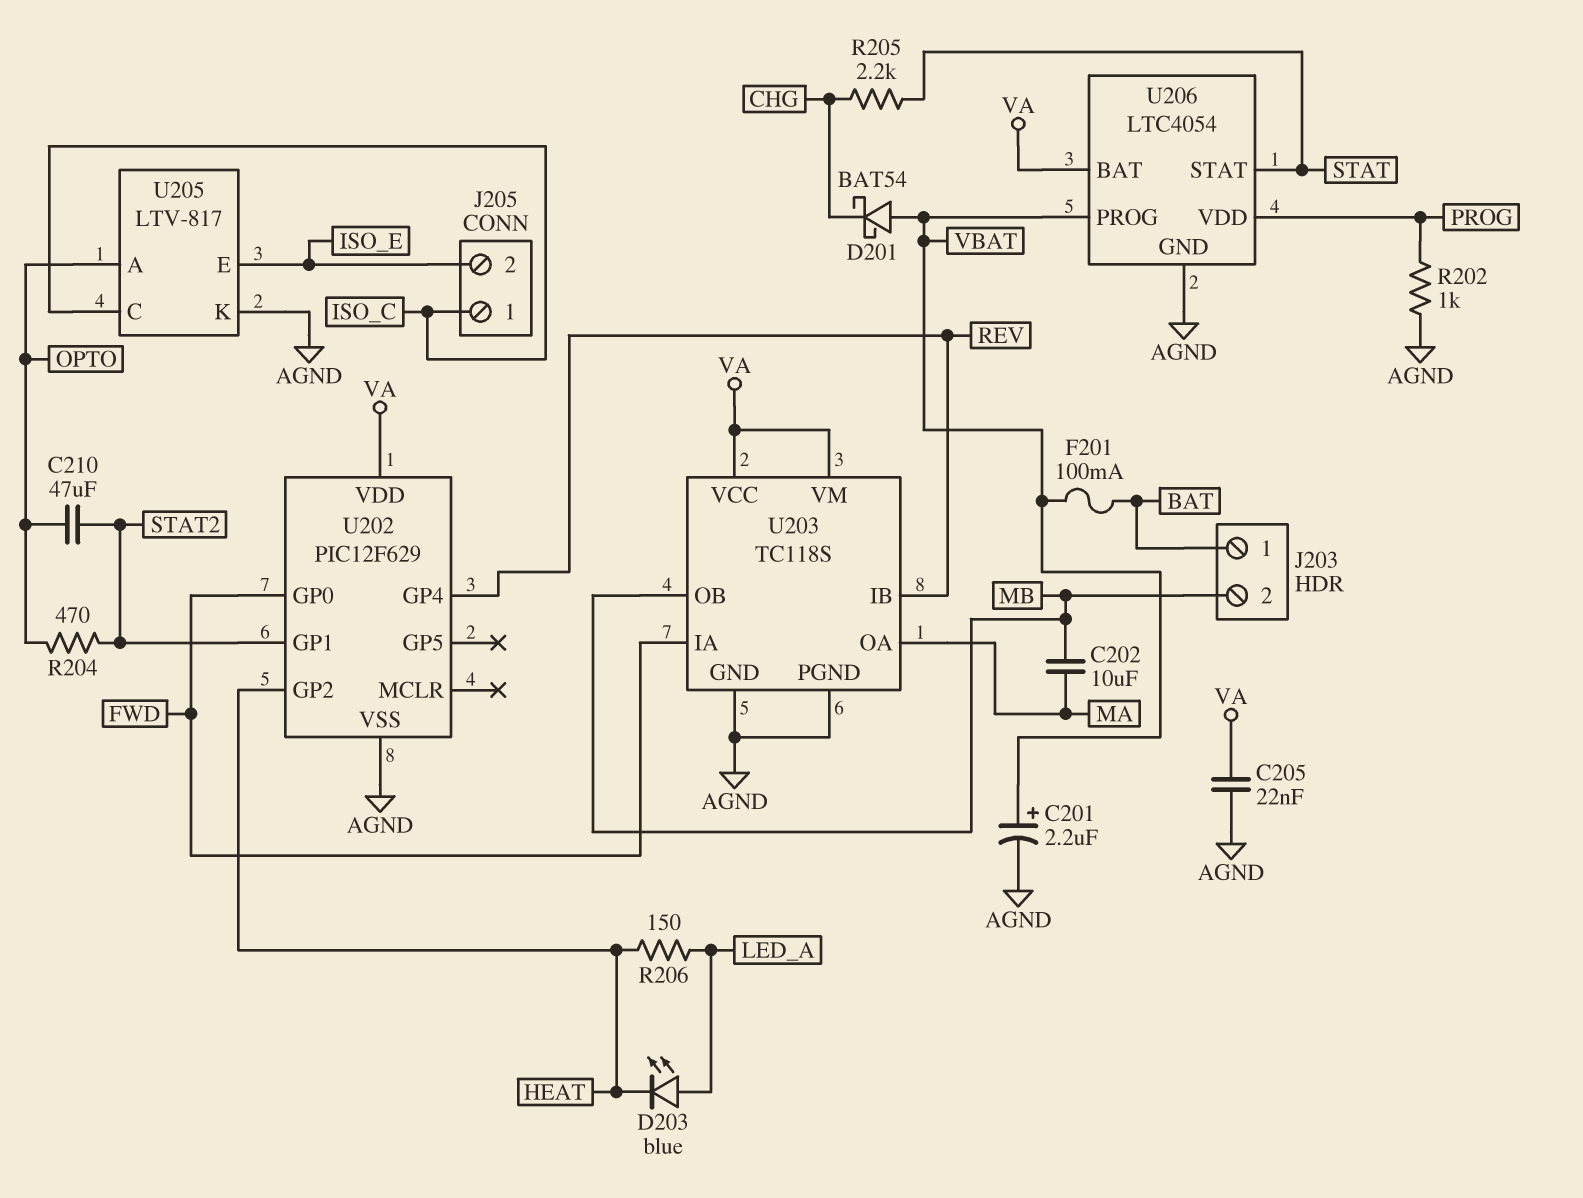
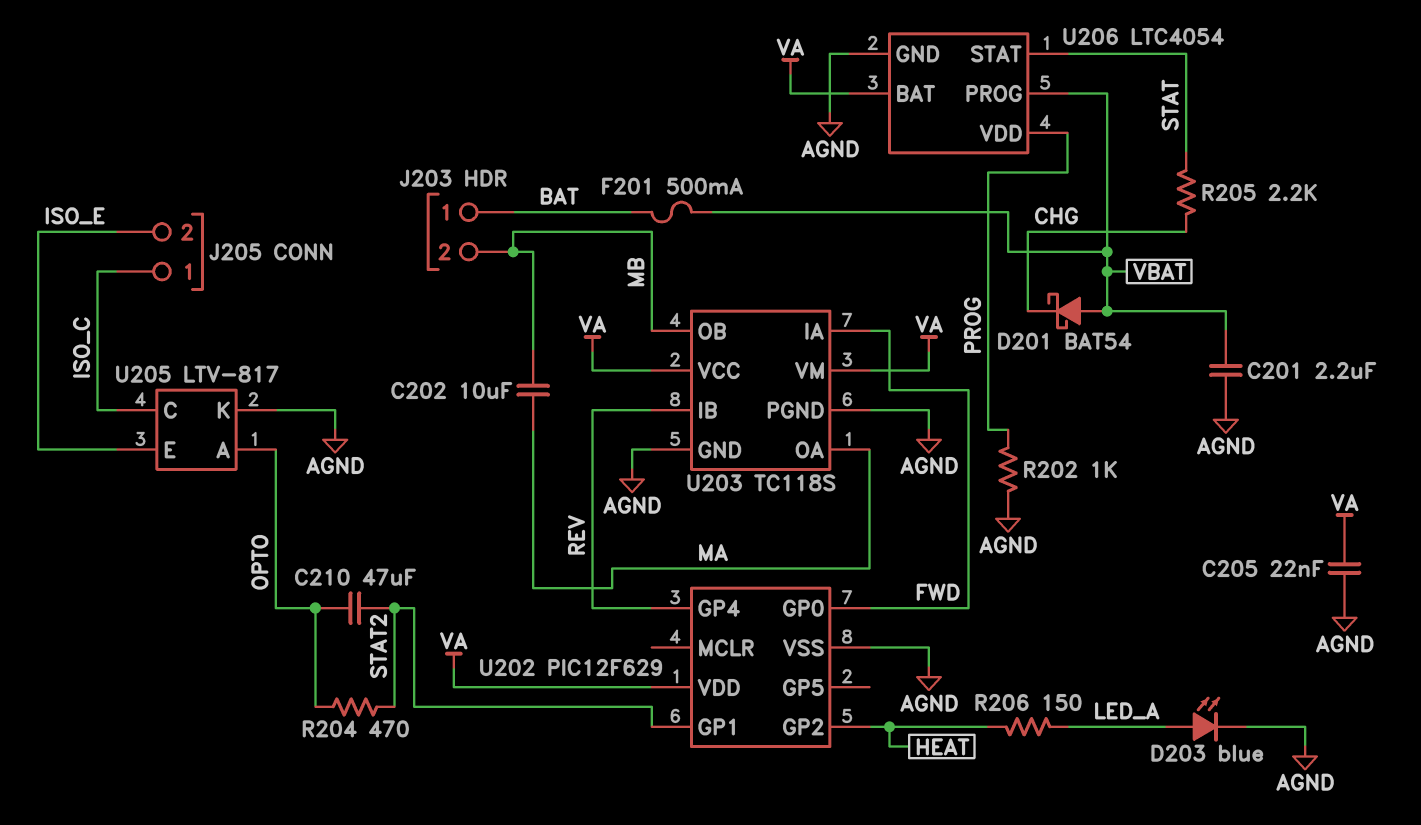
C201: 2.2uF (plus VBAT, minus AGND) -> 2.2uF (AGND, VBAT)
D203: LED blue (A LED_A, K HEAT) -> LED blue (A LED_A, K AGND)
F201: 100mA (BAT, VBAT) -> 500mA (BAT, VBAT)

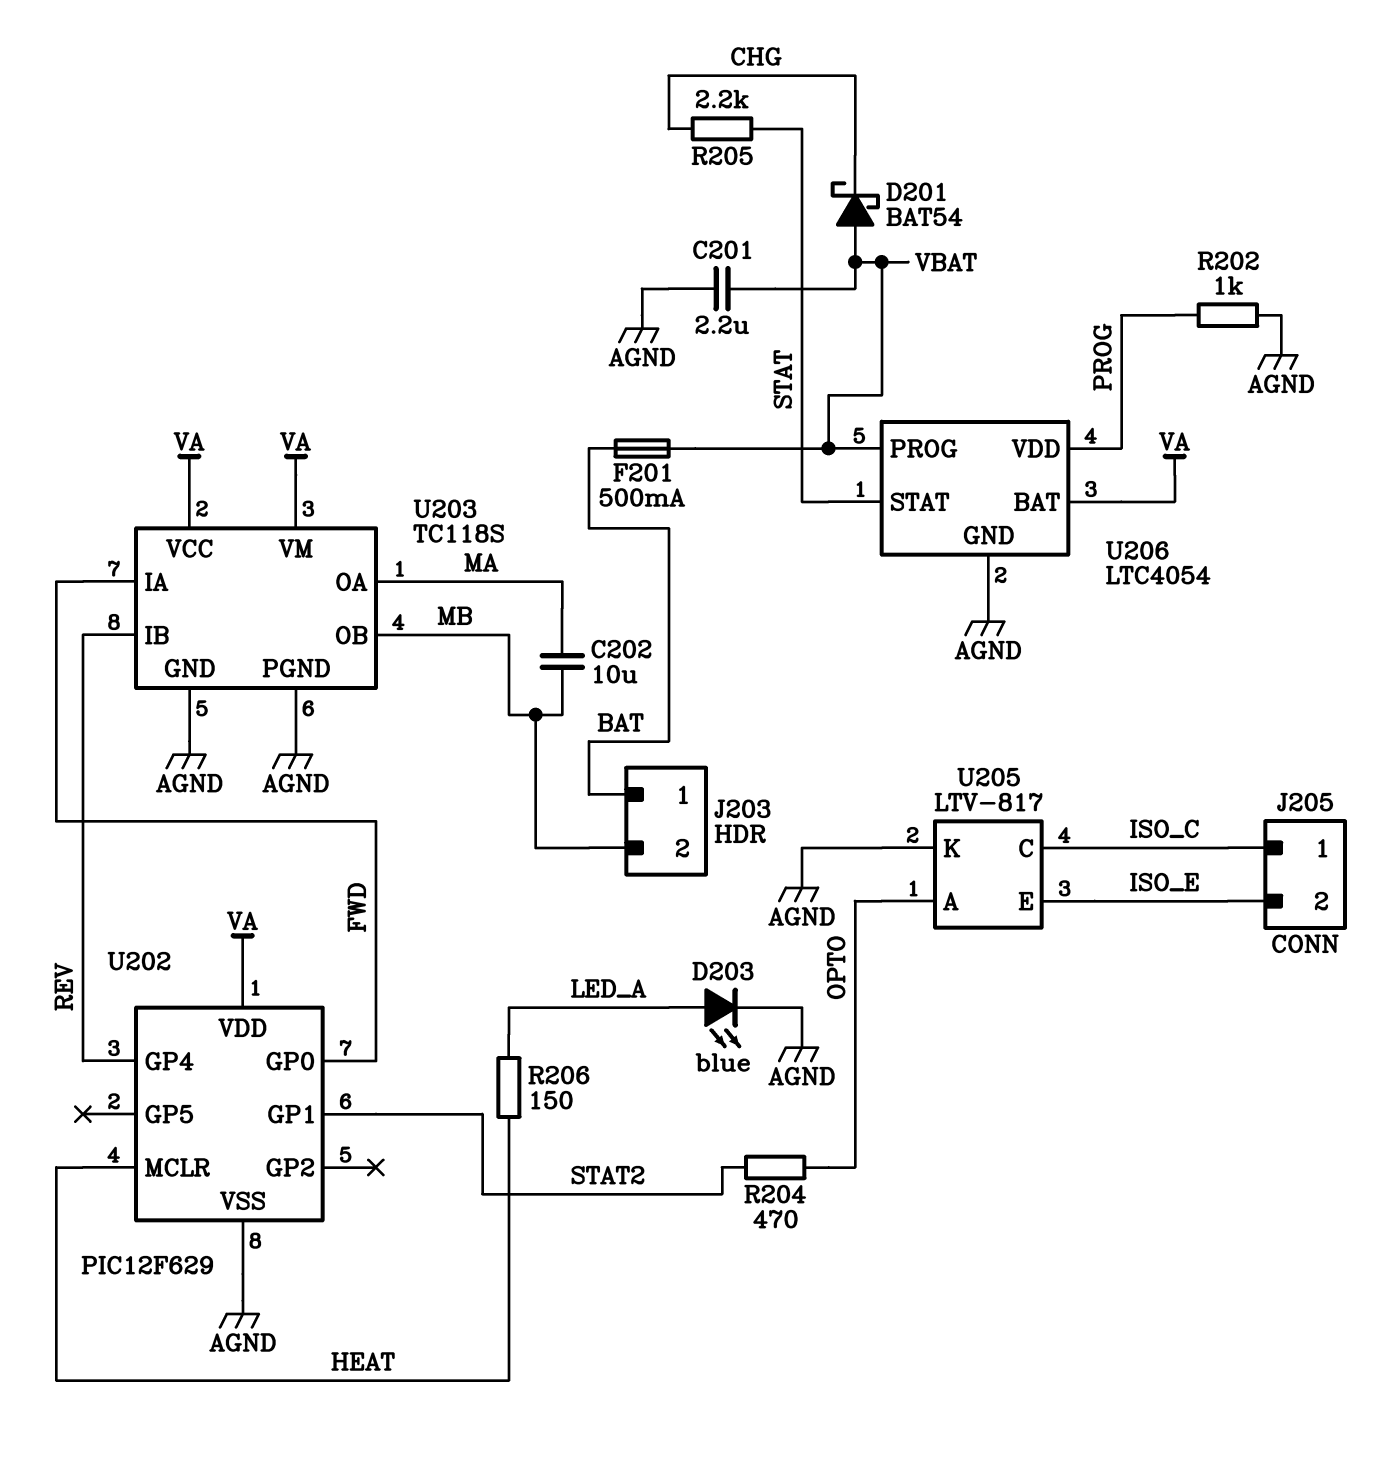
C205: 22nF (AGND, VA) -> none
C210: 47uF (OPTO, STAT2) -> none
U202 pin GP2: HEAT -> none
U202 pin MCLR: none -> HEAT

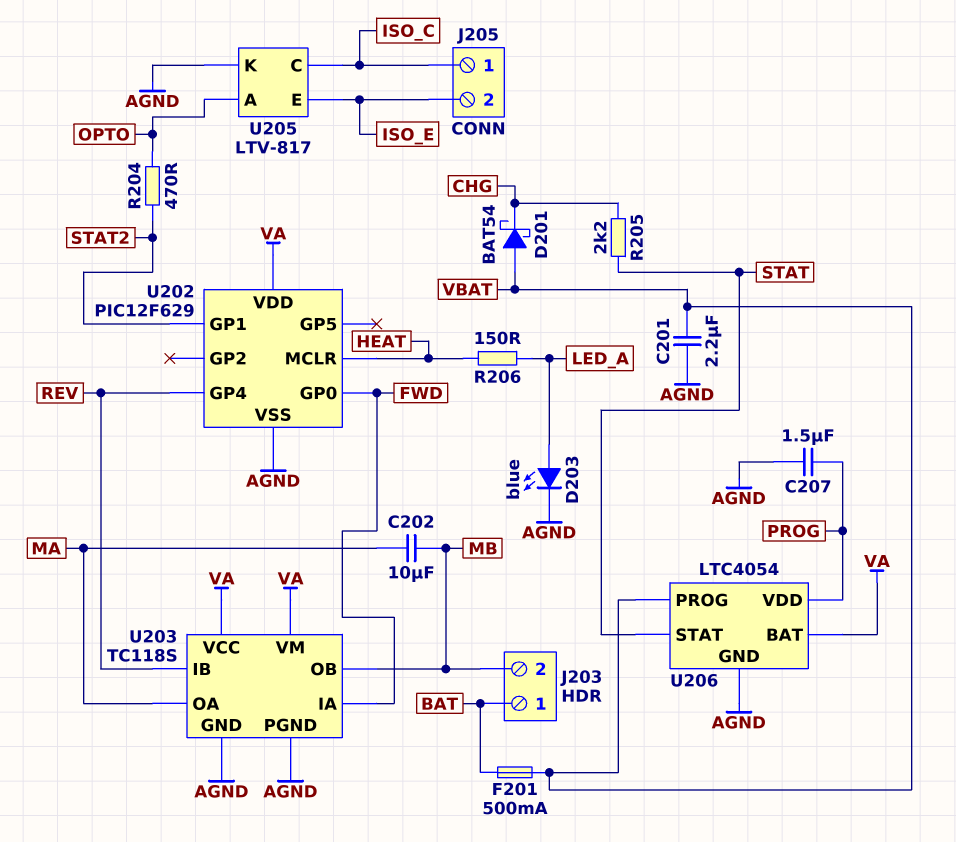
C207: none -> 1.5uF (AGND, PROG)
R202: 1k (AGND, PROG) -> none

